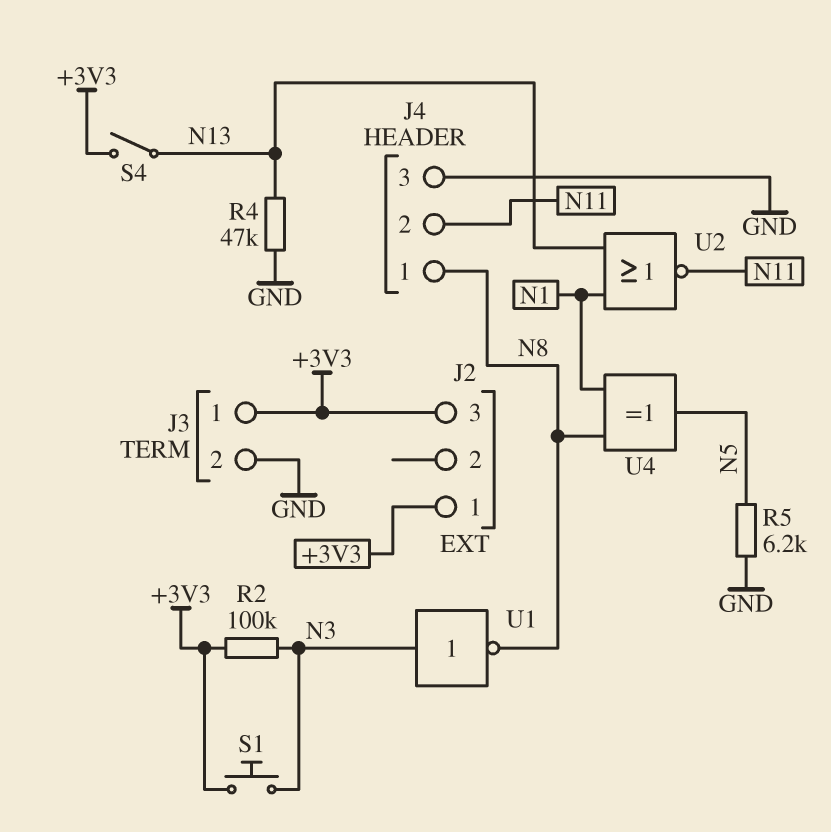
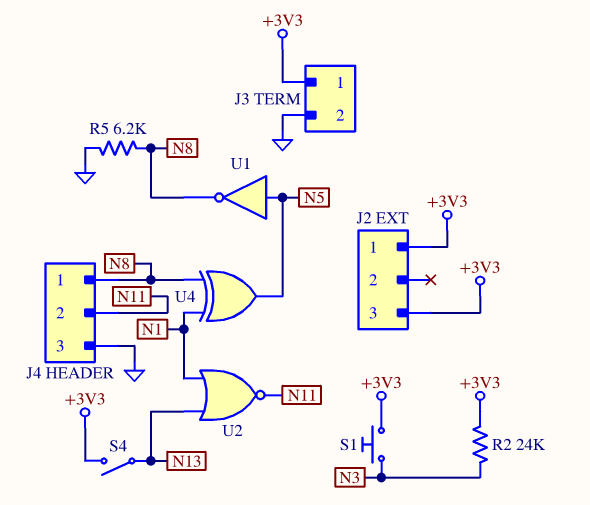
R2: 100k (+3V3, N3) -> 24k (+3V3, N3)
R4: 47k (GND, N13) -> none
R5: 6.2k (GND, N5) -> 6.2k (GND, N8)
U1: NOT (in N3, out N8) -> NOT (in N5, out N8)

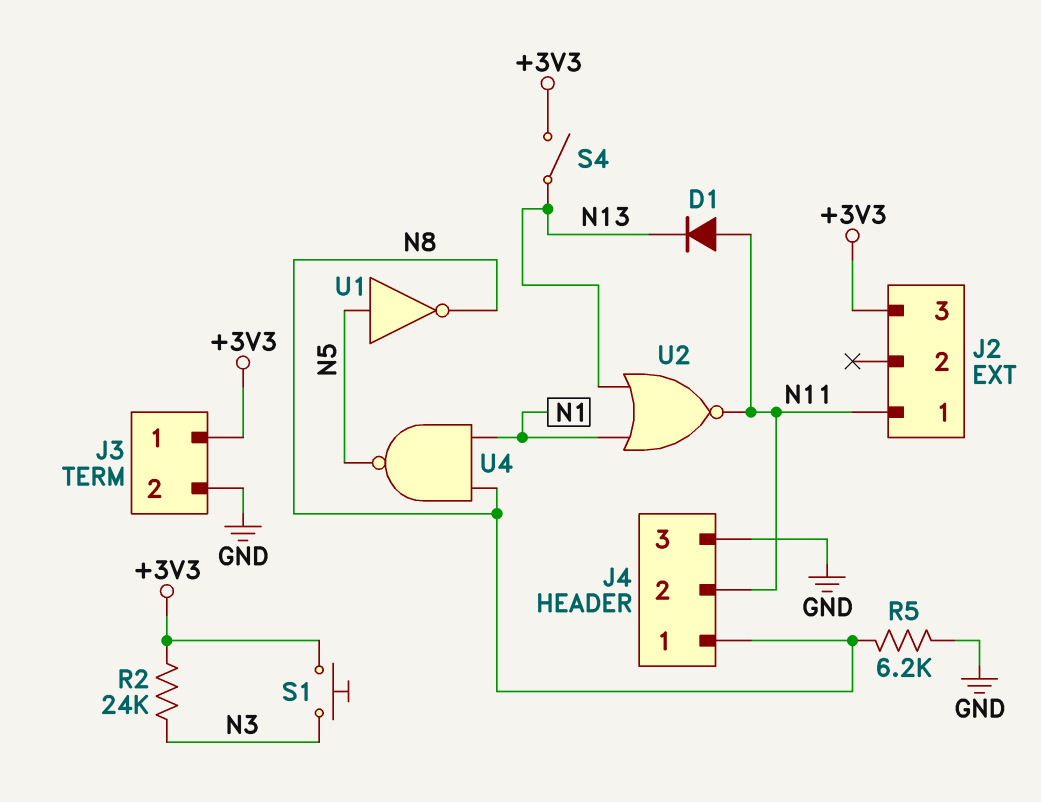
D1: none -> diode (A N11, K N13)
J2 pin 1: +3V3 -> N11
U4: XOR (in N1, in N8, out N5) -> NAND (in N1, in N8, out N5)

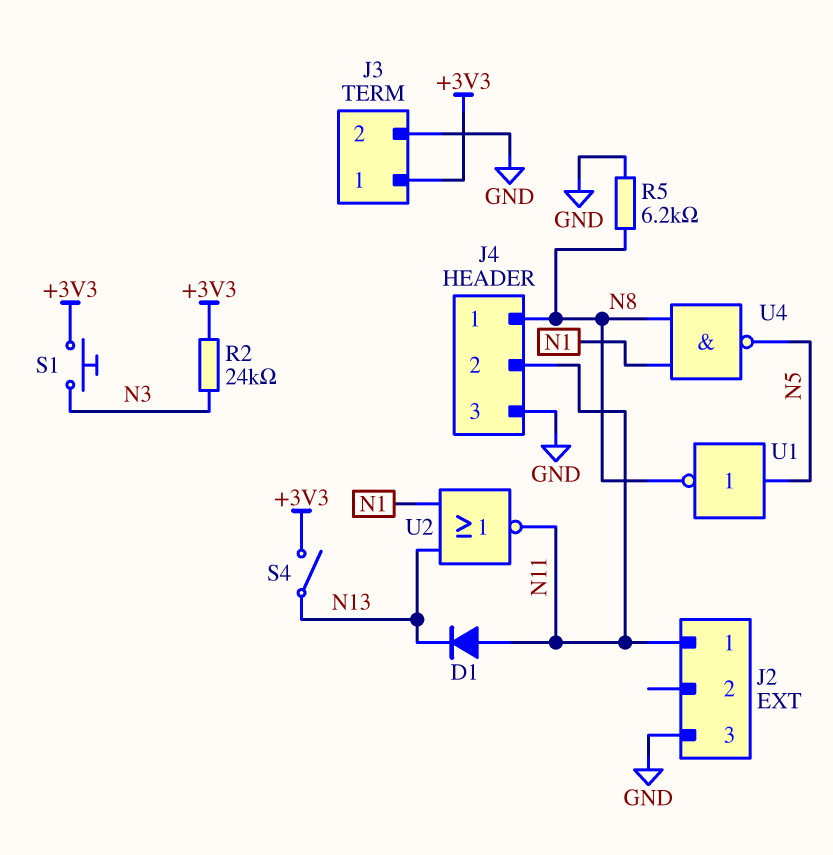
J2 pin 3: +3V3 -> GND

